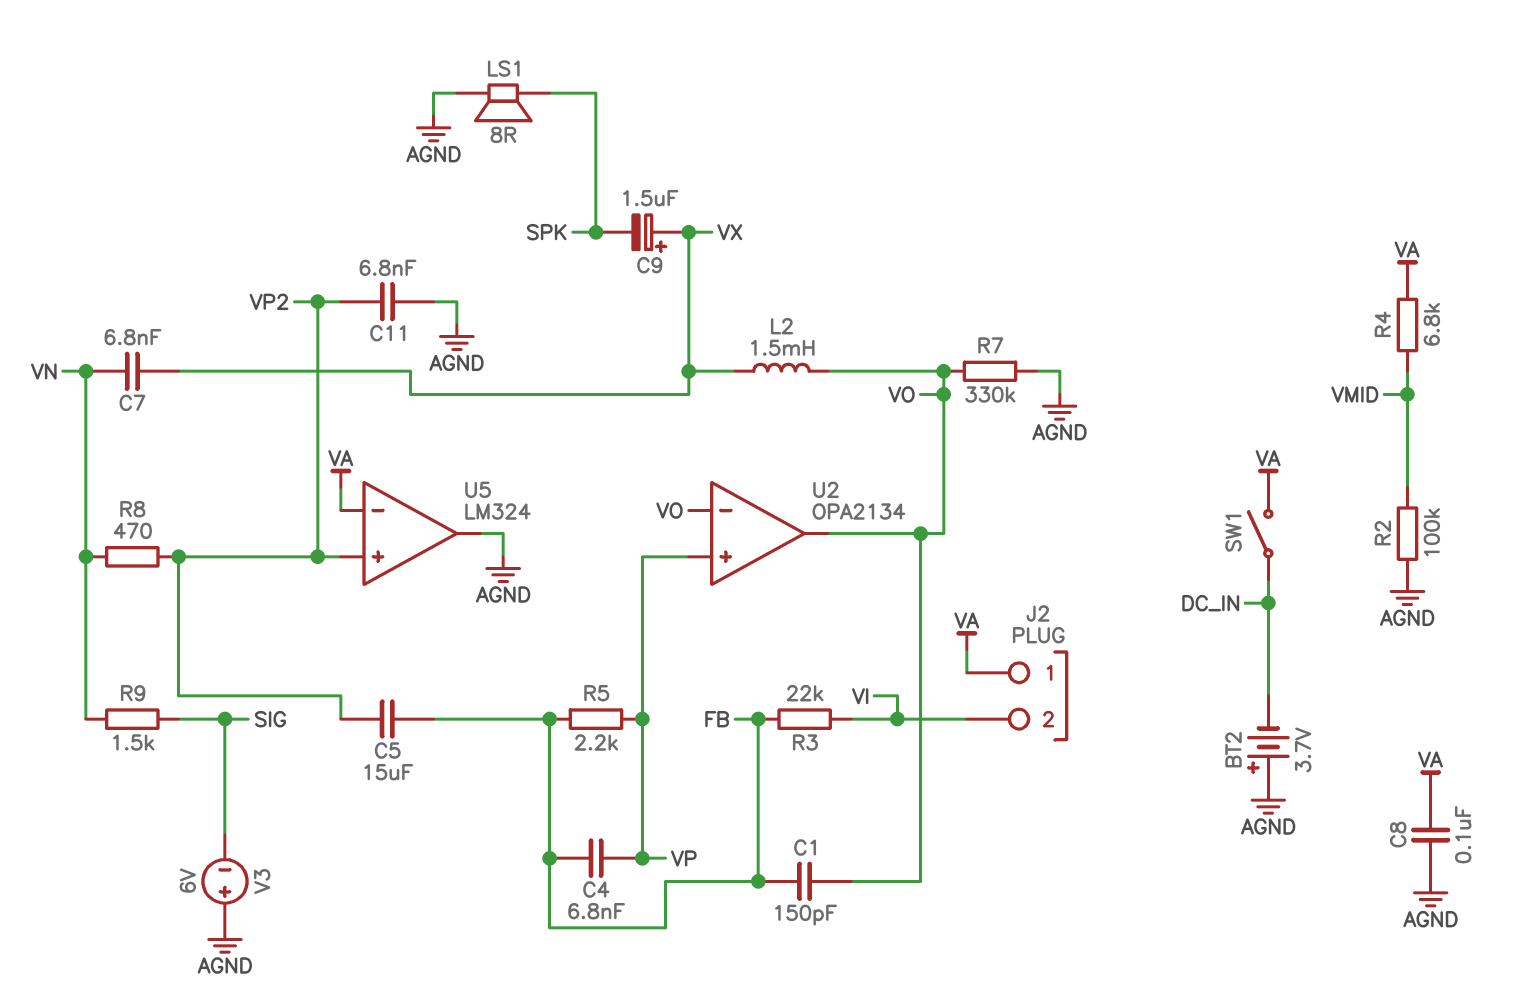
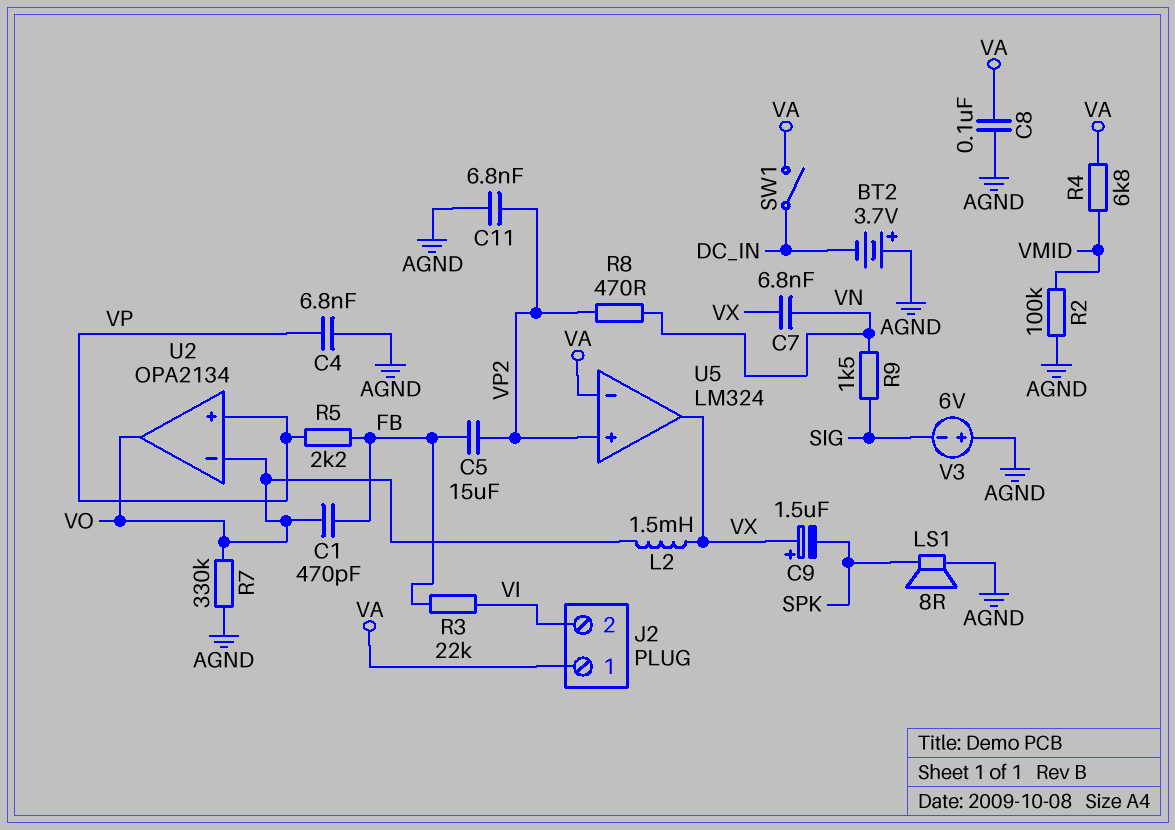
C1: 150pF (FB, VO) -> 470pF (FB, VO)
C4: 6.8nF (FB, VP) -> 6.8nF (AGND, VP)
U5 pin out: AGND -> VX

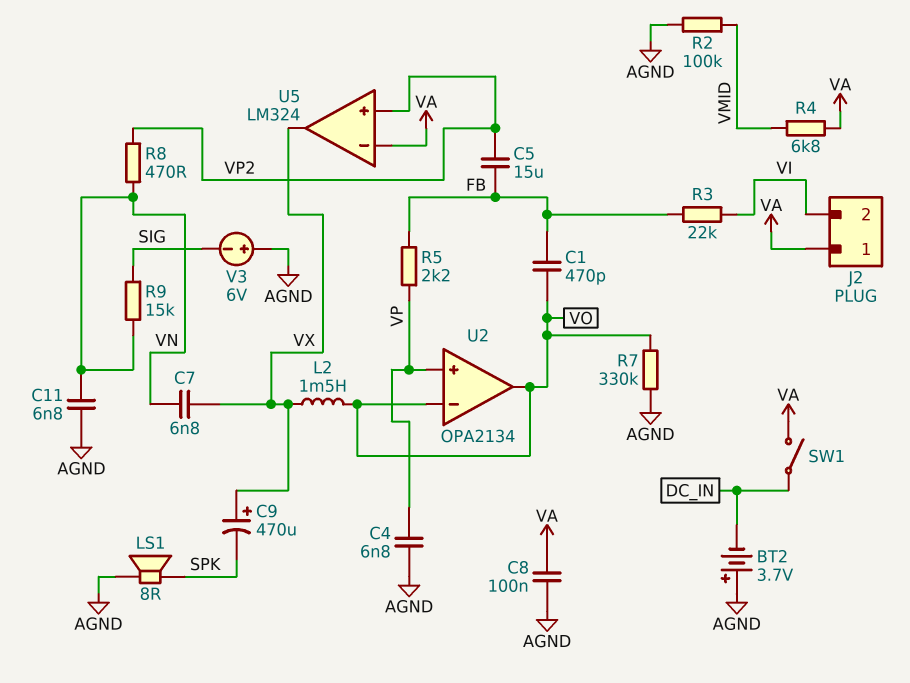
C9: 1.5uF (plus VX, minus SPK) -> 470uF (plus VX, minus SPK)
C11: 6.8nF (AGND, VP2) -> 6.8nF (AGND, VN)
R9: 1.5k (SIG, VN) -> 15k (SIG, VN)

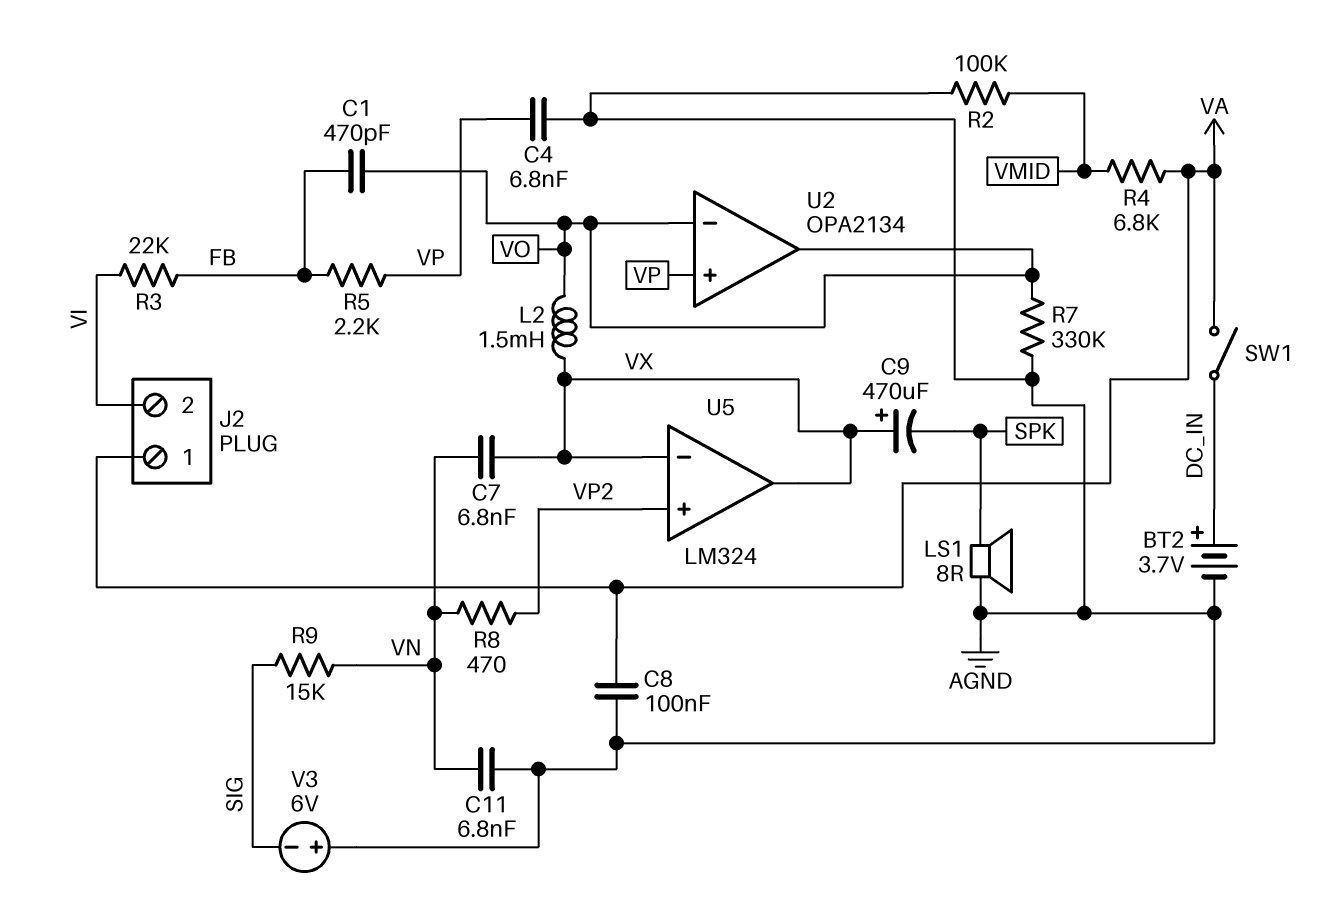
BT2: 3.7V (plus AGND, minus DC_IN) -> 3.7V (plus DC_IN, minus AGND)
C5: 15uF (FB, VP2) -> none
U5 pin in-: VA -> VX

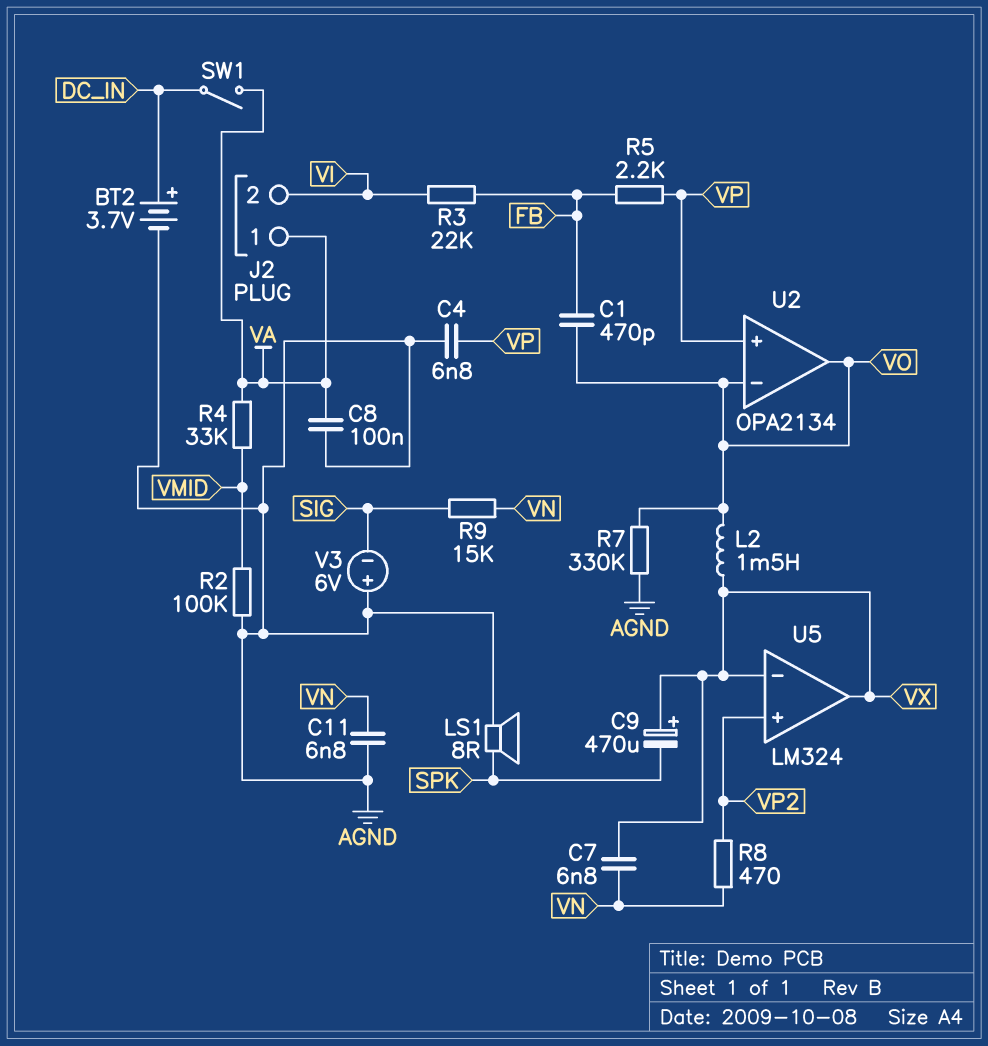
R4: 6.8k (VA, VMID) -> 33k (VA, VMID)

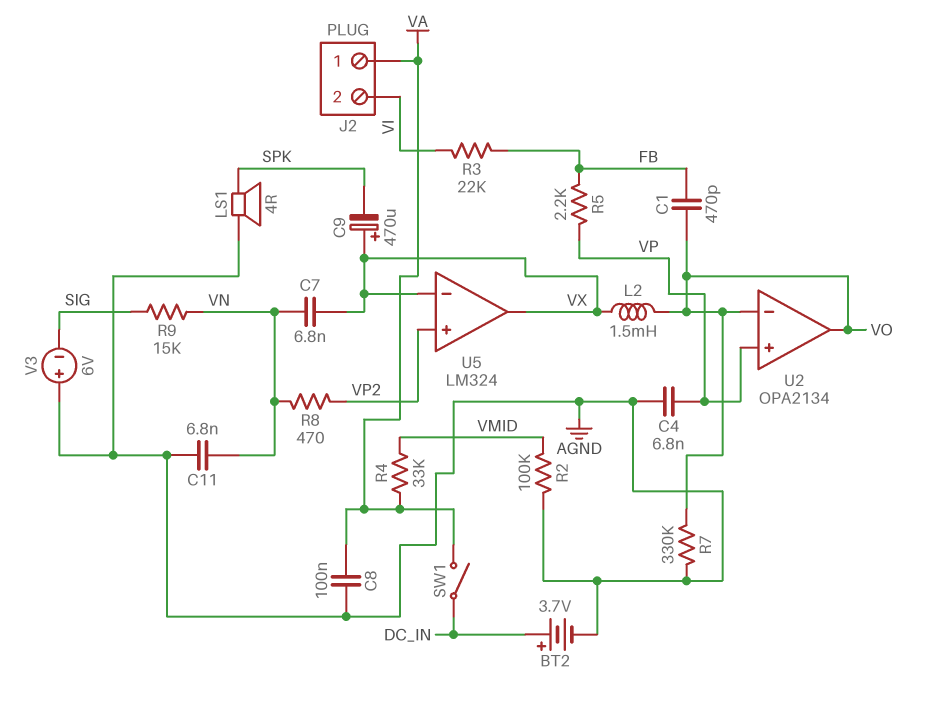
LS1: speaker 8R (AGND, SPK) -> speaker 4R (AGND, SPK)

